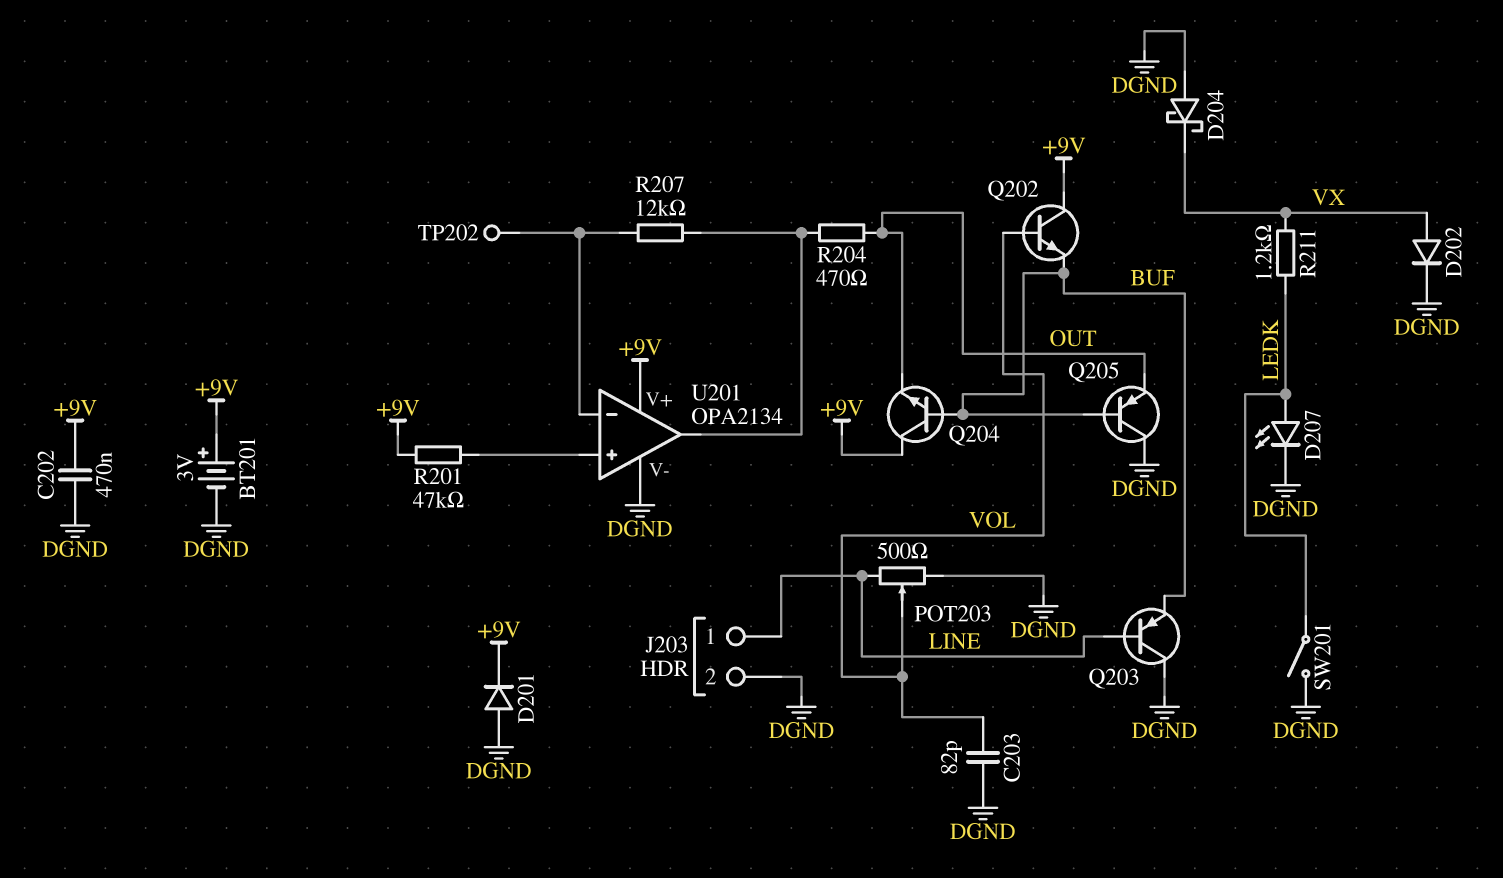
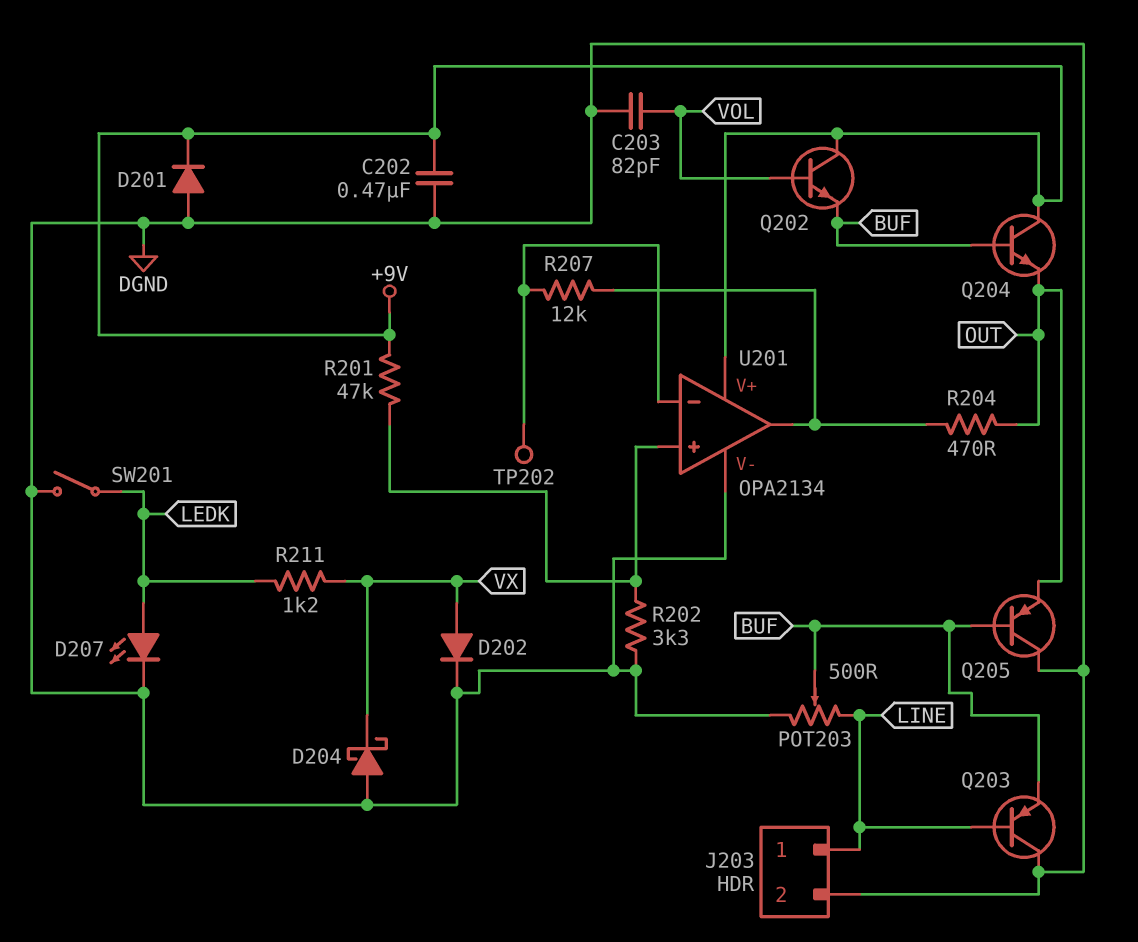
BT201: 3V (plus +9V, minus DGND) -> none
POT203: 500 (DGND, LINE, wiper VOL) -> 500 (DGND, LINE, wiper BUF)
R202: none -> 3.3k (DGND, U201/in+)

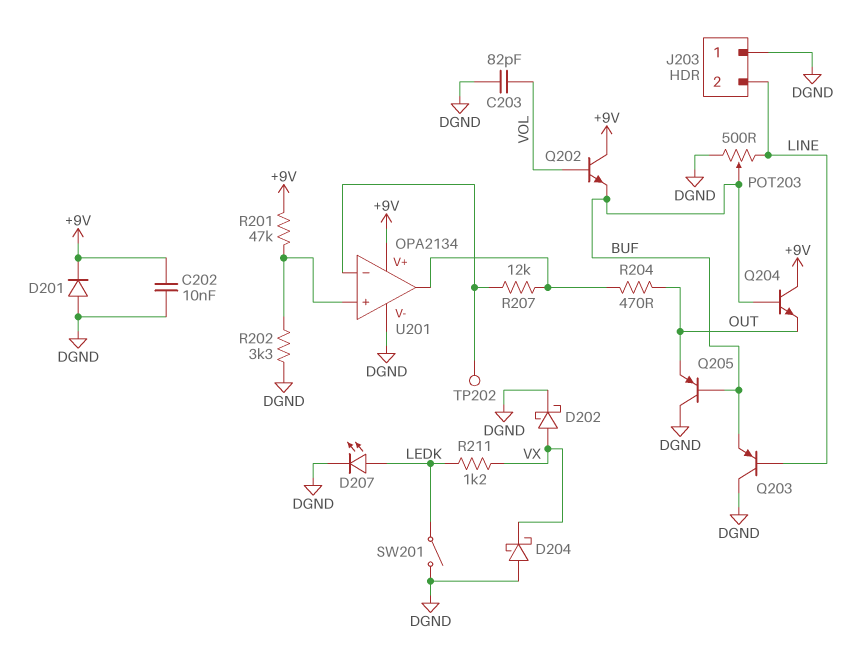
C202: 470nF (+9V, DGND) -> 10nF (+9V, DGND)
D202: diode (A VX, K DGND) -> schottky (A VX, K DGND)
J203 pin 1: LINE -> DGND
J203 pin 2: DGND -> LINE

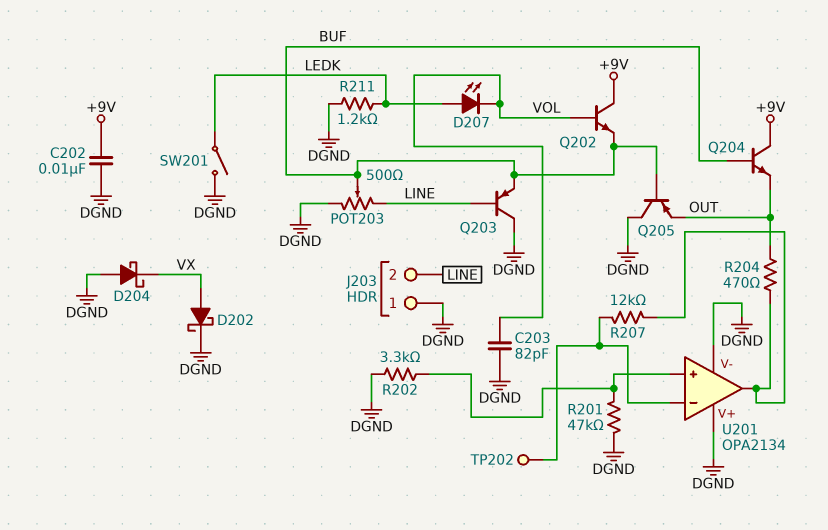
D201: diode (A DGND, K +9V) -> none
D207: LED (A LEDK, K DGND) -> LED (A LEDK, K VOL)
R201: 47k (+9V, U201/in+) -> 47k (DGND, U201/in+)
R211: 1.2k (LEDK, VX) -> 1.2k (DGND, LEDK)
U201 pin V+: +9V -> DGND

